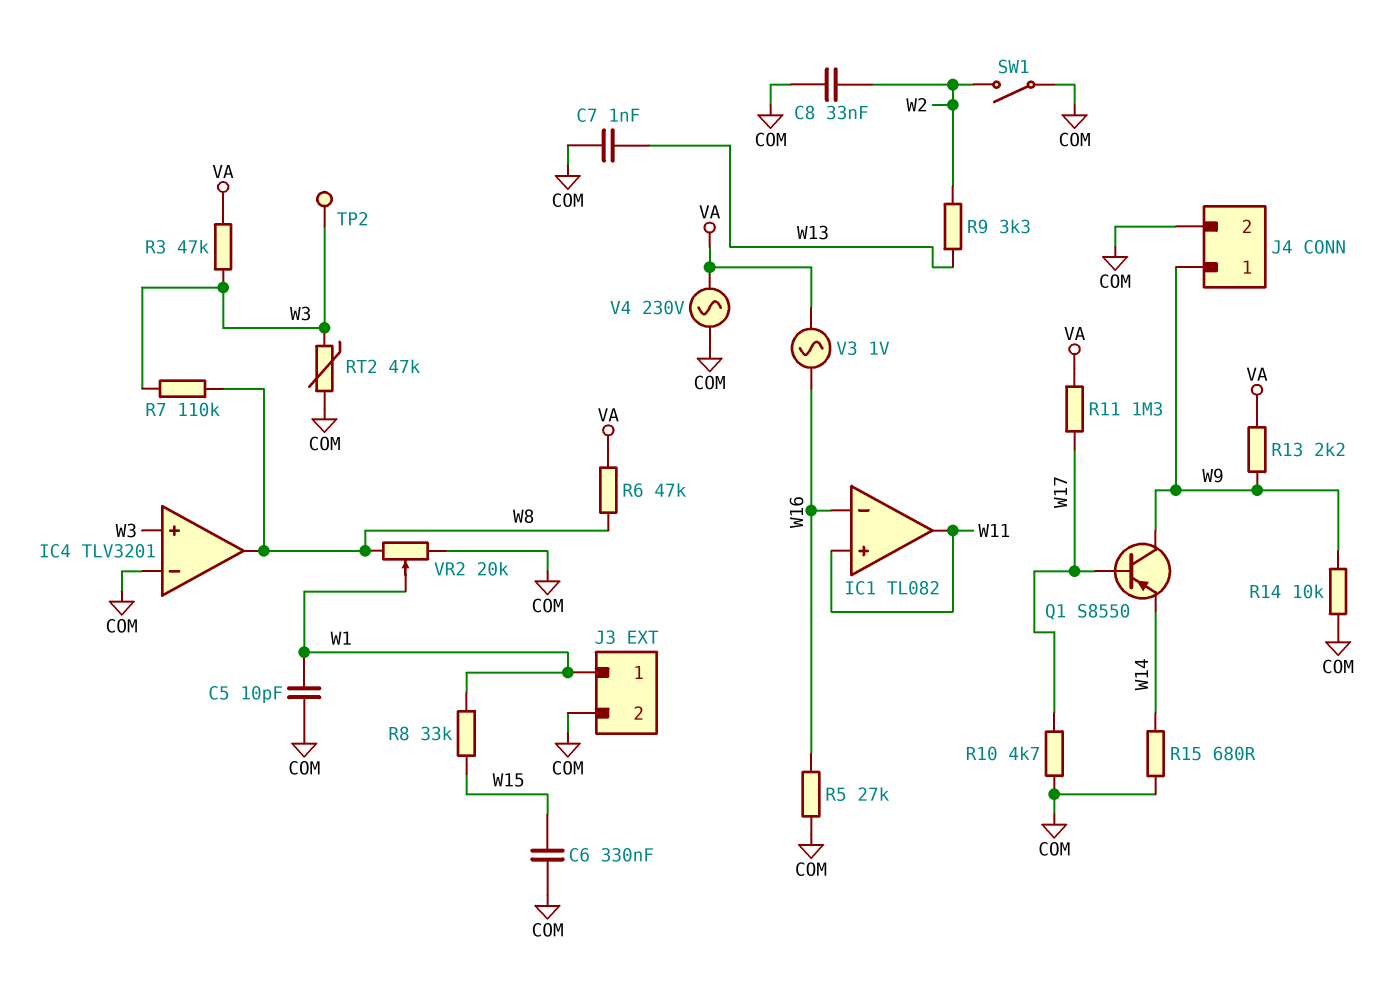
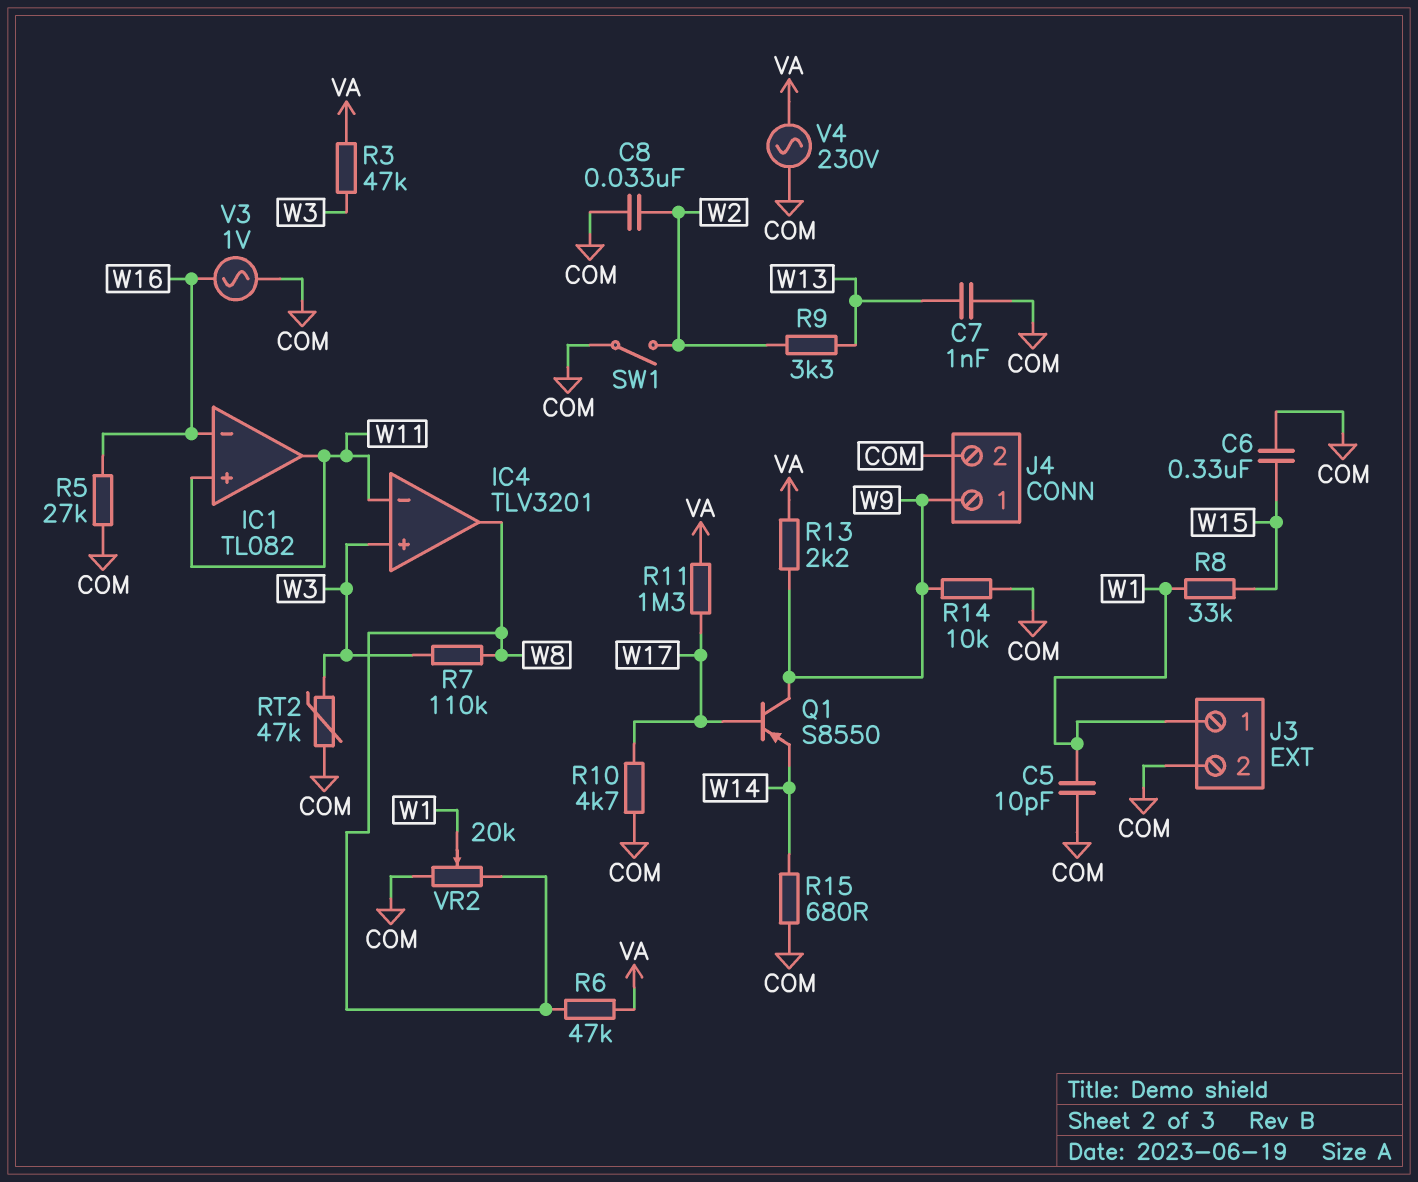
IC4 pin in-: COM -> W11
TP2: test point (W3) -> none
V3: AC 1V (VA, W16) -> AC 1V (COM, W16)

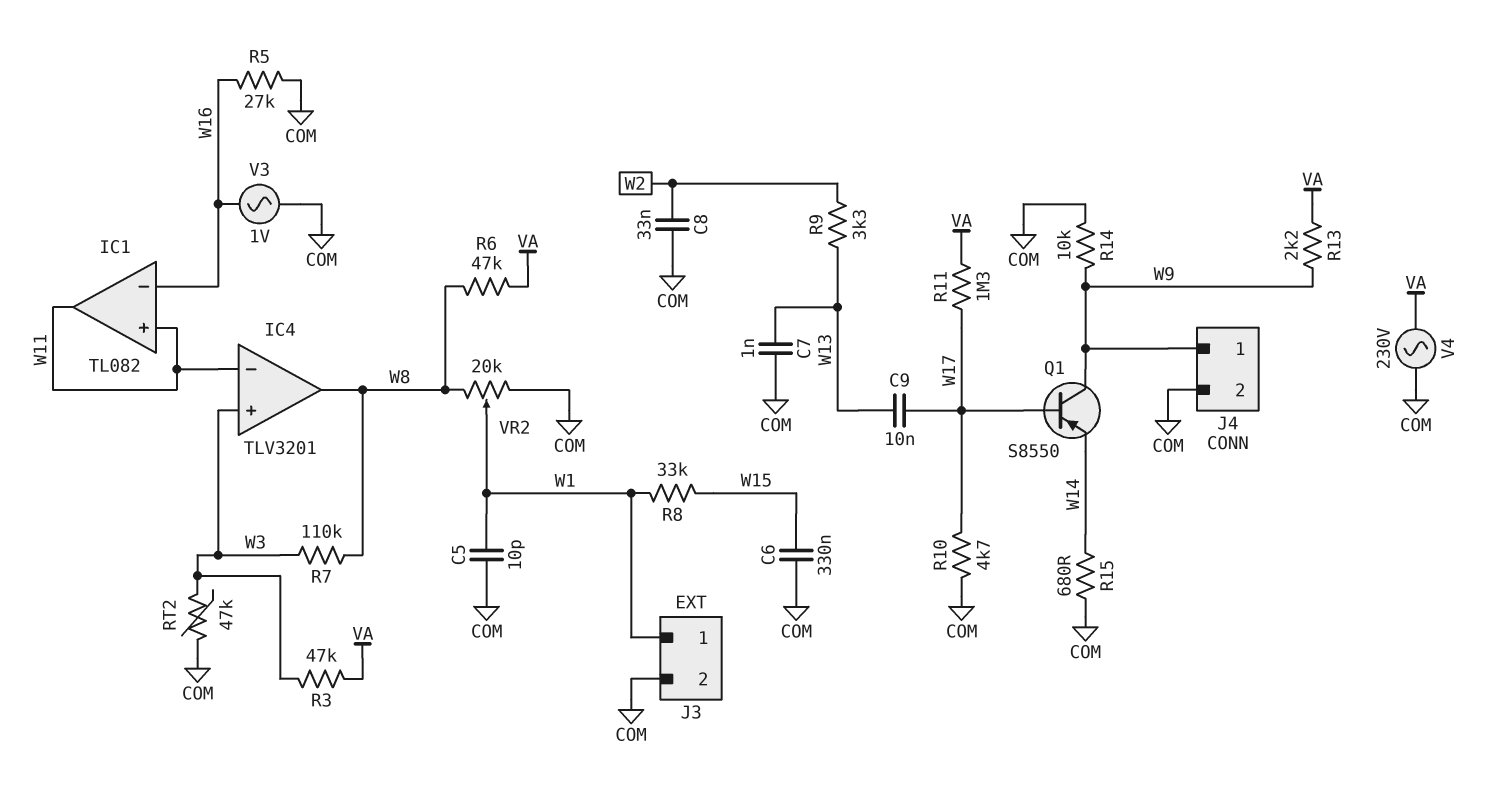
C9: none -> 10nF (W13, W17)
SW1: switch (COM, W2) -> none

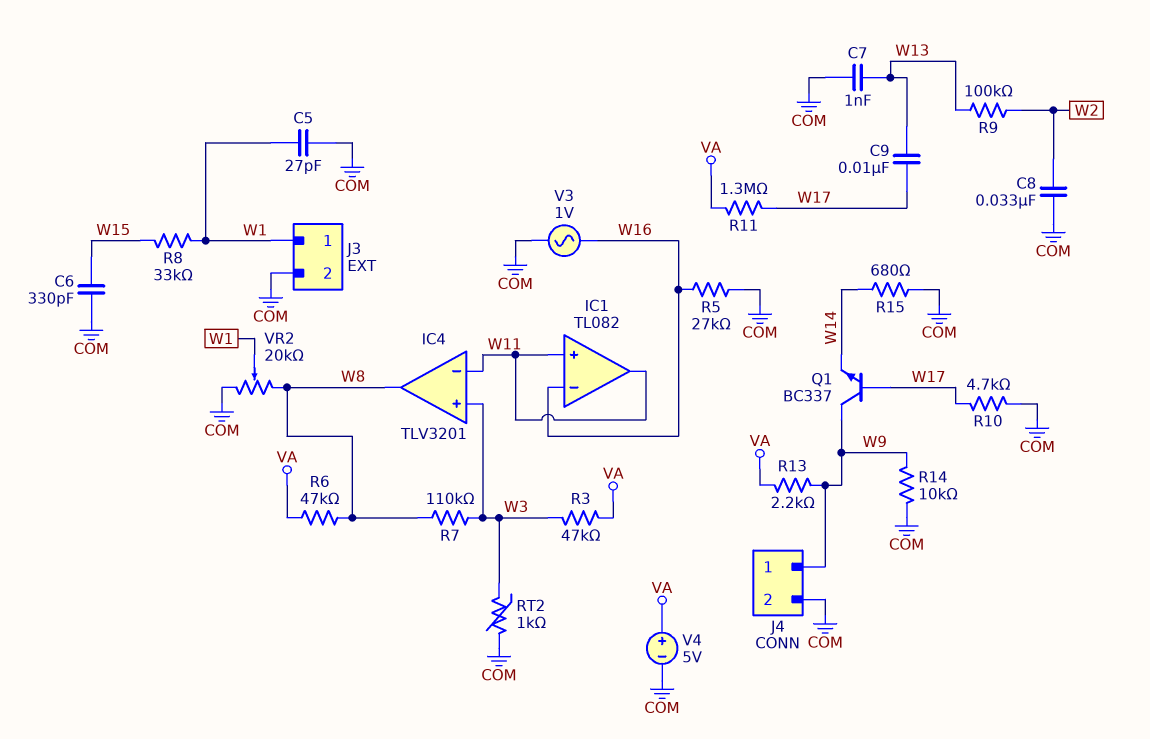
C5: 10pF (COM, W1) -> 27pF (COM, W1)
C6: 330nF (COM, W15) -> 330pF (COM, W15)
Q1: PNP S8550 (B W17, C W9, E W14) -> NPN BC337 (B W17, C W9, E W14)
R9: 3.3k (W2, W13) -> 100k (W2, W13)
RT2: 47k (COM, W3) -> 1k (COM, W3)
V4: AC 230V (COM, VA) -> 5V (plus VA, minus COM)

